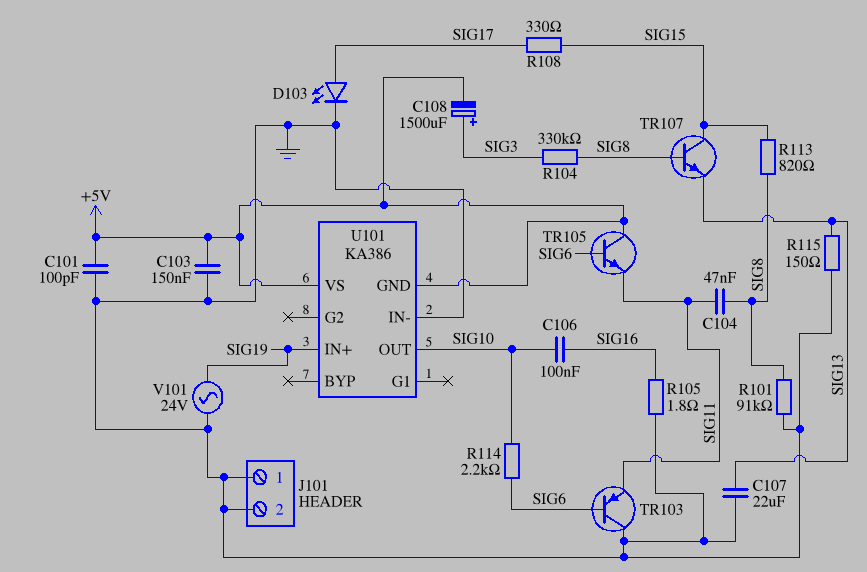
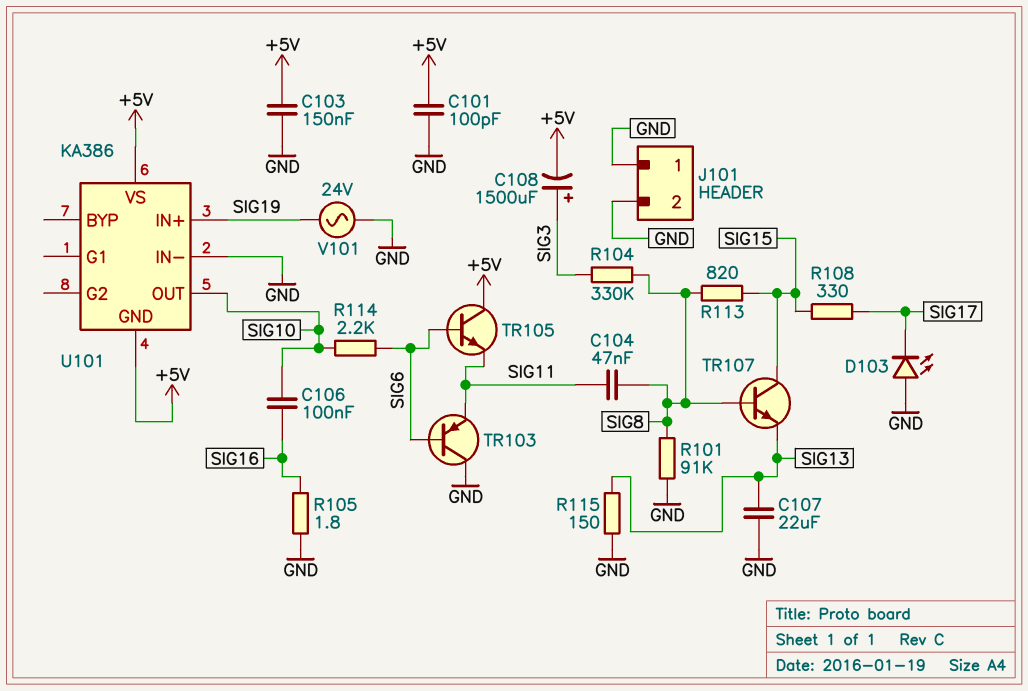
D103: LED (A SIG17, K GND) -> LED (A GND, K SIG17)

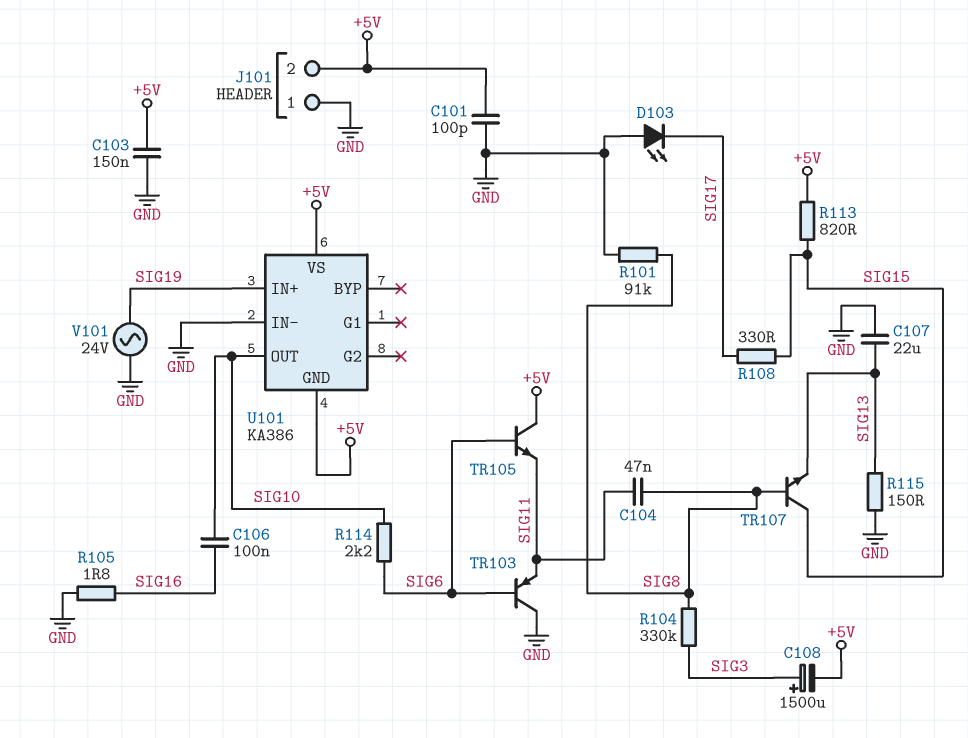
J101 pin 2: GND -> +5V
R113: 820 (SIG8, SIG15) -> 820 (+5V, SIG15)

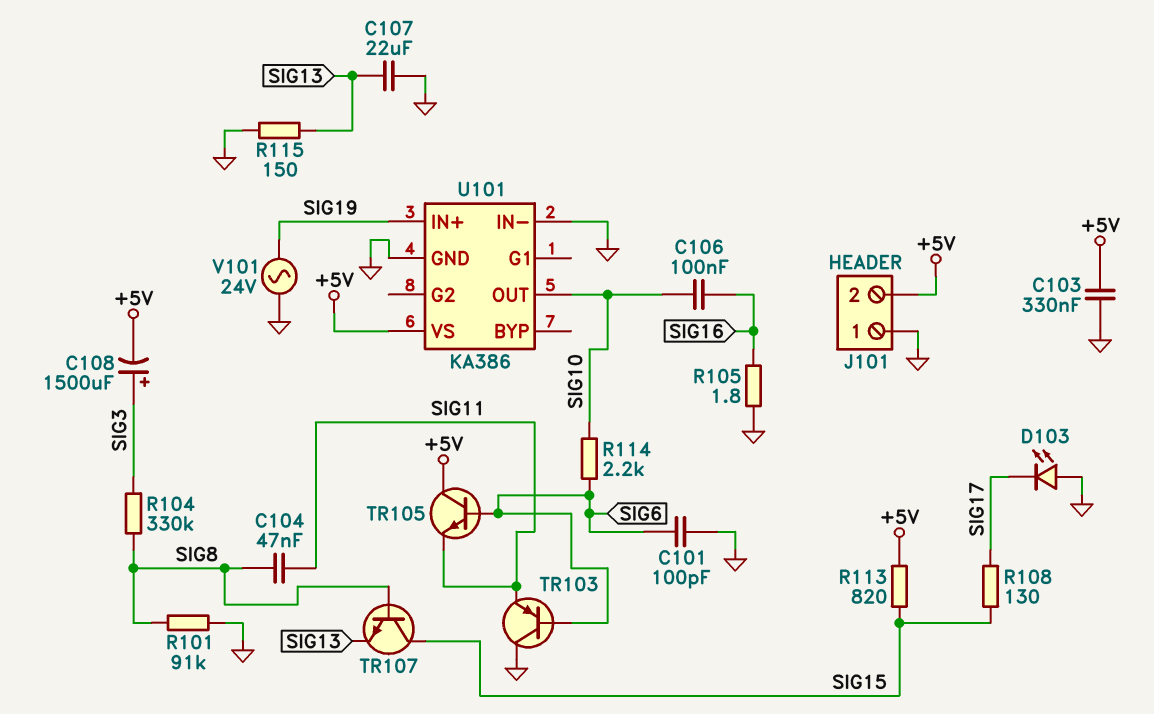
C101: 100pF (+5V, GND) -> 100pF (GND, SIG6)
C103: 150nF (+5V, GND) -> 330nF (+5V, GND)
R108: 330 (SIG15, SIG17) -> 130 (SIG15, SIG17)
U101 pin GND: +5V -> GND

